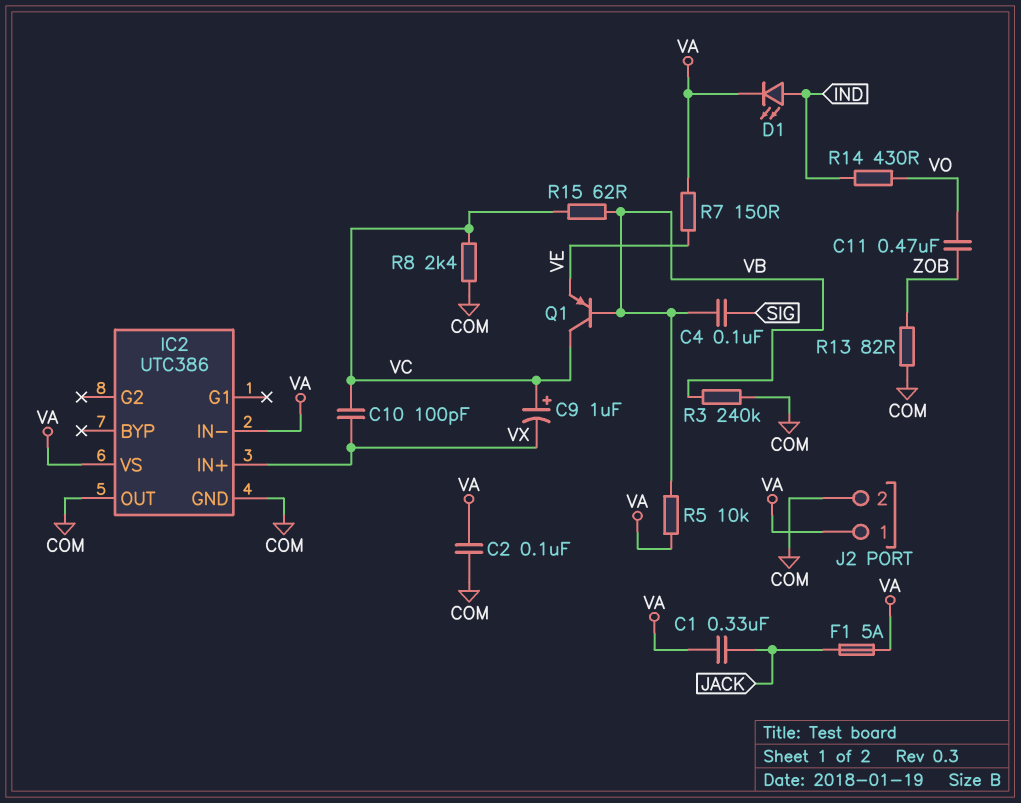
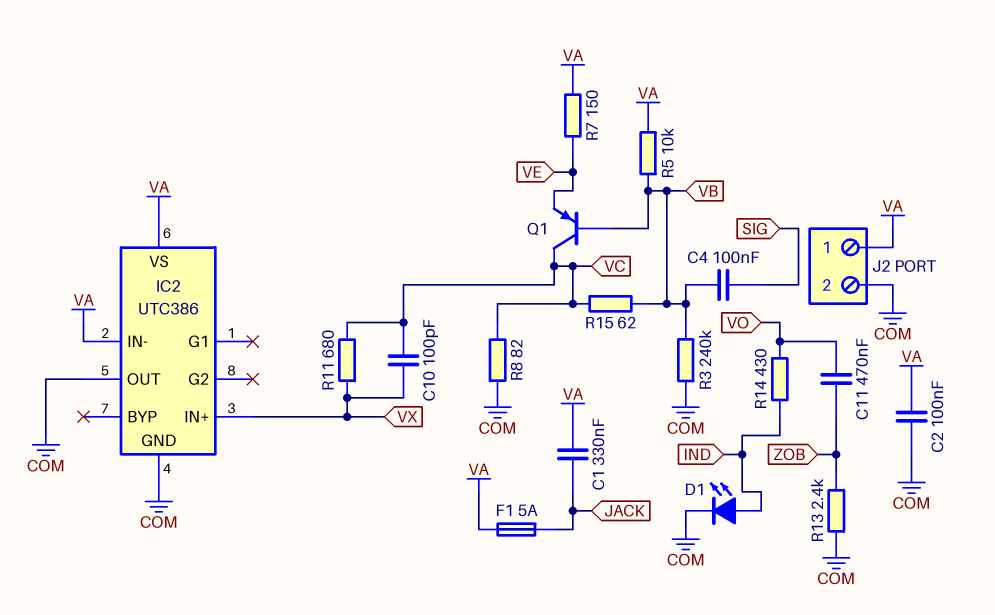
C9: 1uF (plus VC, minus VX) -> none
D1: LED (A IND, K VA) -> LED (A IND, K COM)
R8: 2.4k (COM, VC) -> 82 (COM, VC)
R11: none -> 680 (VC, VX)
R13: 82 (COM, ZOB) -> 2.4k (COM, ZOB)

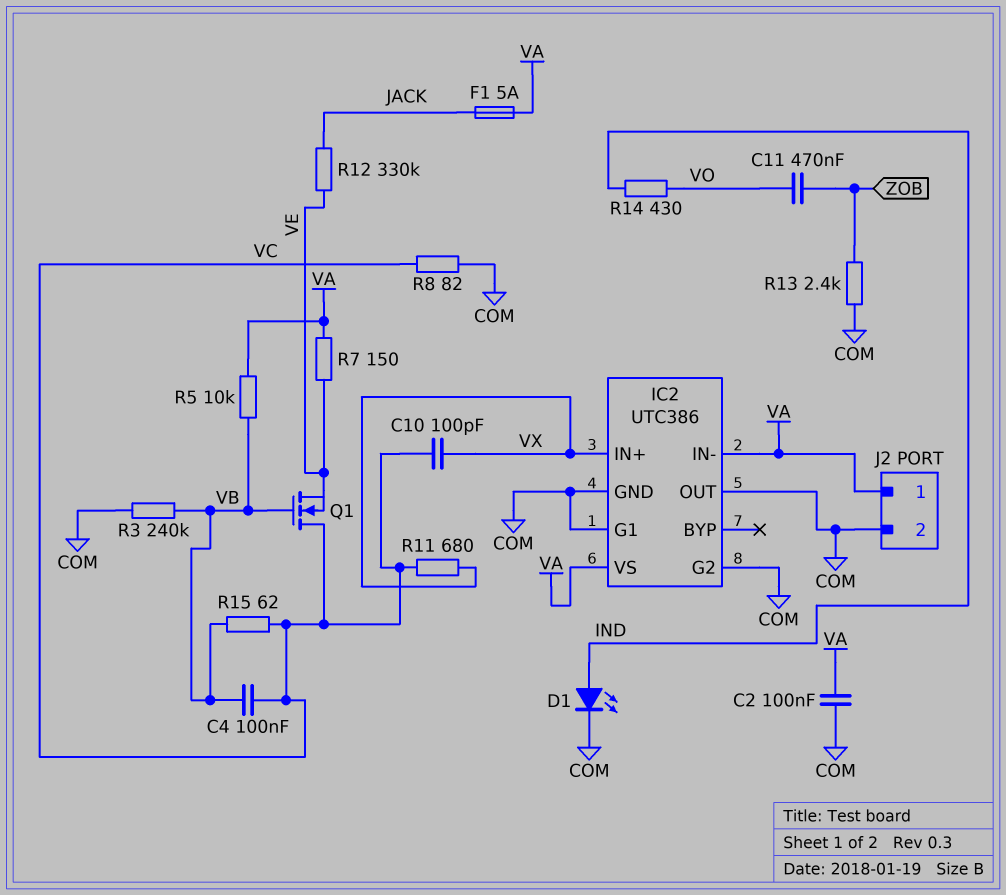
C1: 330nF (JACK, VA) -> none
C4: 100nF (SIG, VB) -> 100nF (VB, VC)
IC2 pin G1: none -> COM
IC2 pin G2: none -> COM
Q1: PNP (B VB, C VC, E VE) -> NMOS (G VB, D VC, S VE)
R12: none -> 330k (JACK, VE)

